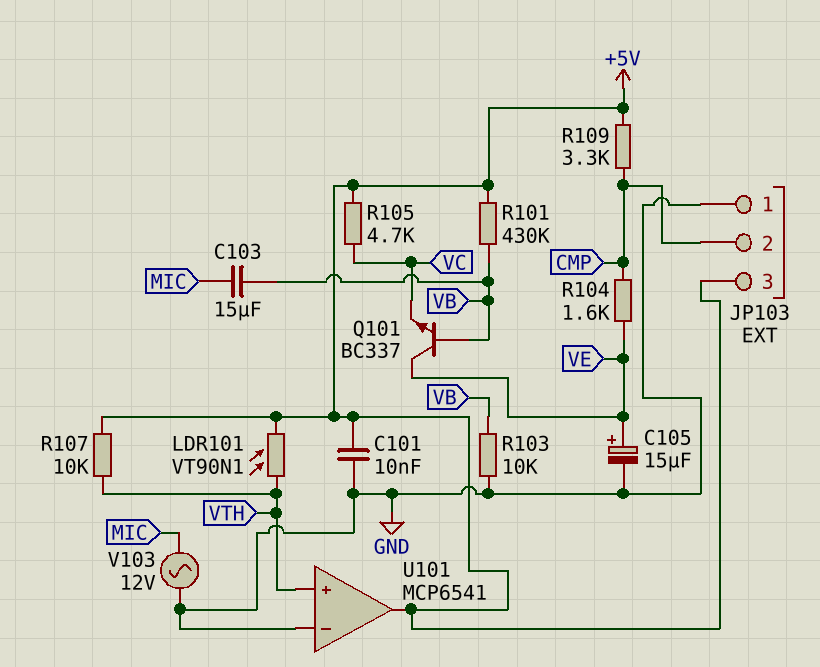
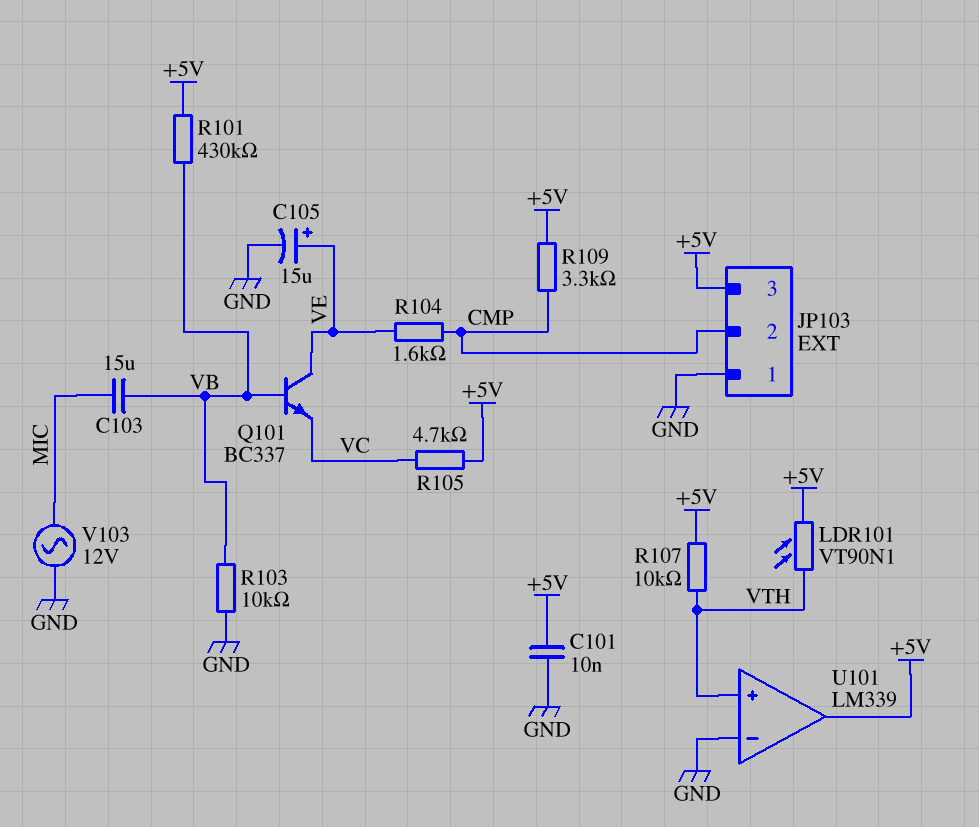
U101: MCP6541 -> LM339

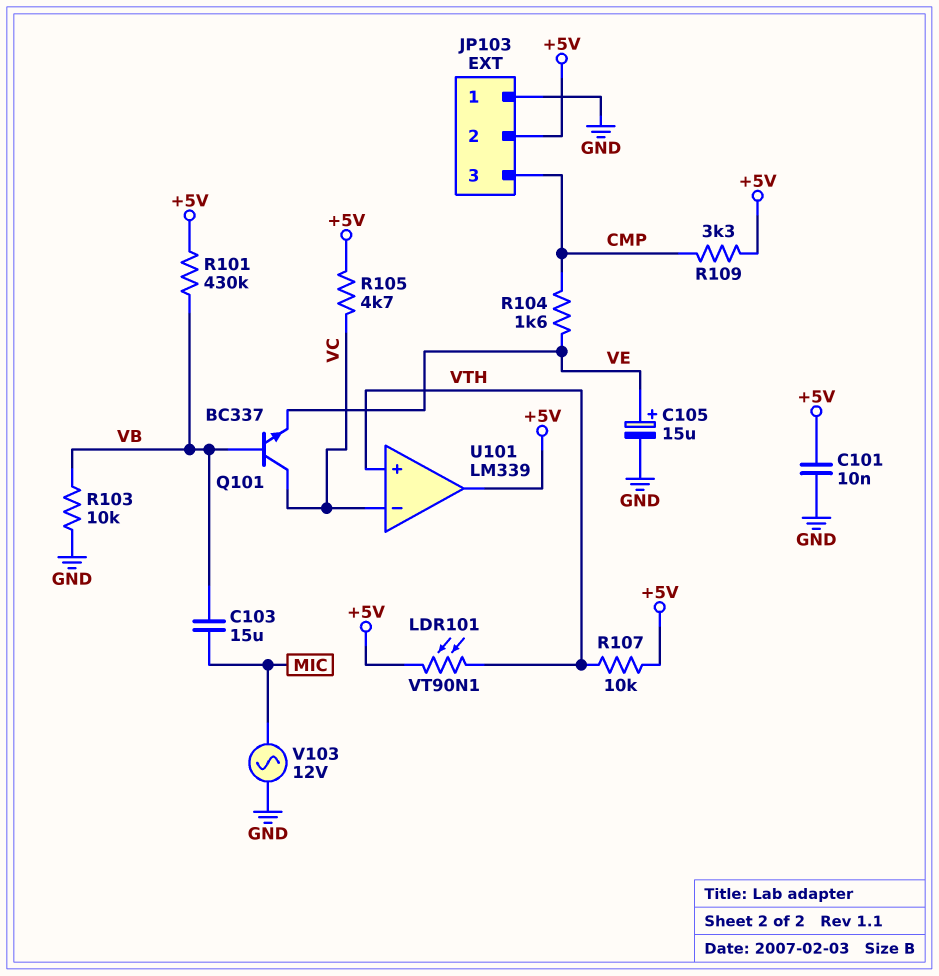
JP103 pin 2: CMP -> +5V
JP103 pin 3: +5V -> CMP
Q101: NPN BC337 (B VB, C VE, E VC) -> NPN BC337 (B VB, C VC, E VE)
U101 pin in-: GND -> VC

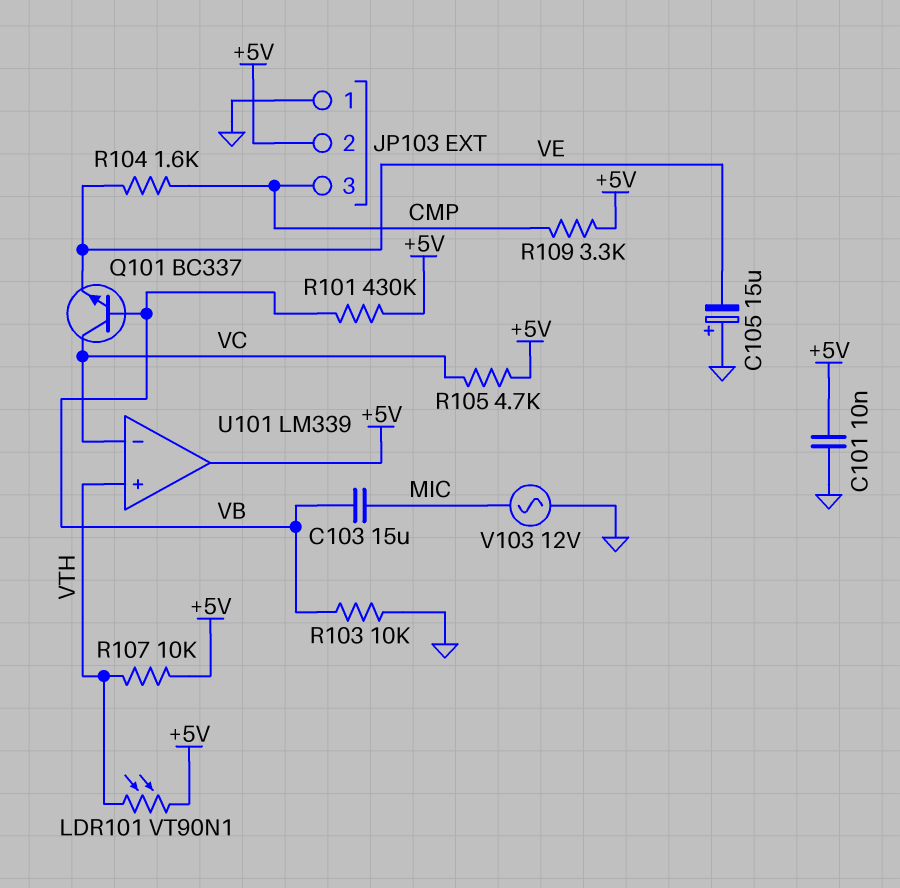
C105: 15uF (plus VE, minus GND) -> 15uF (plus GND, minus VE)

